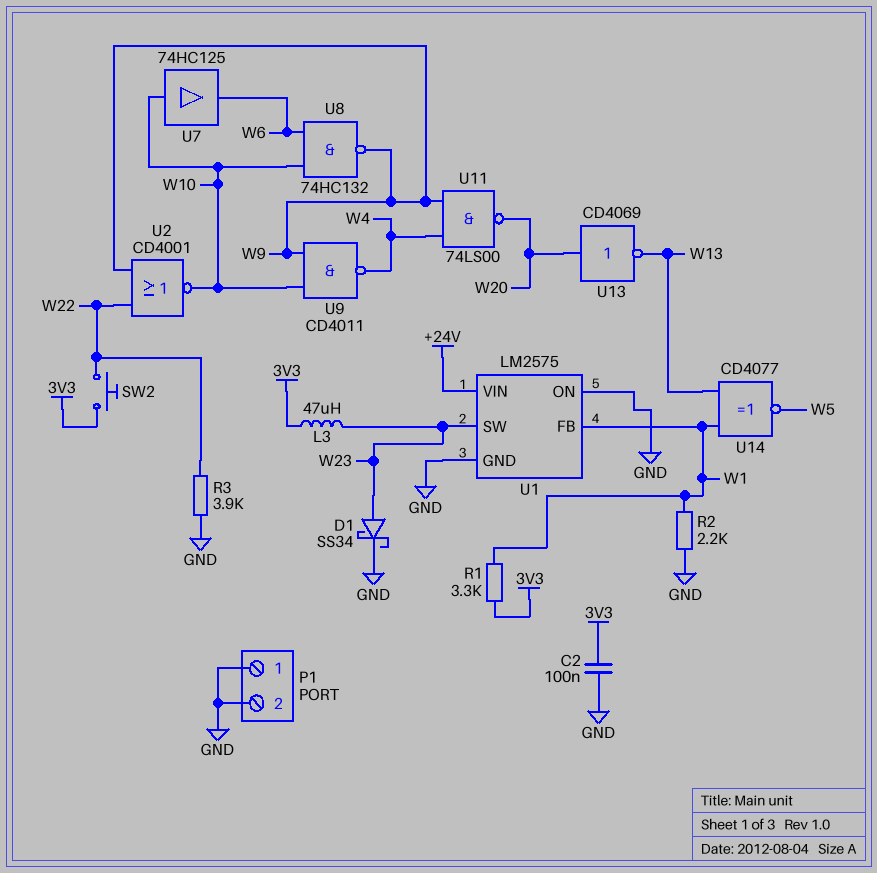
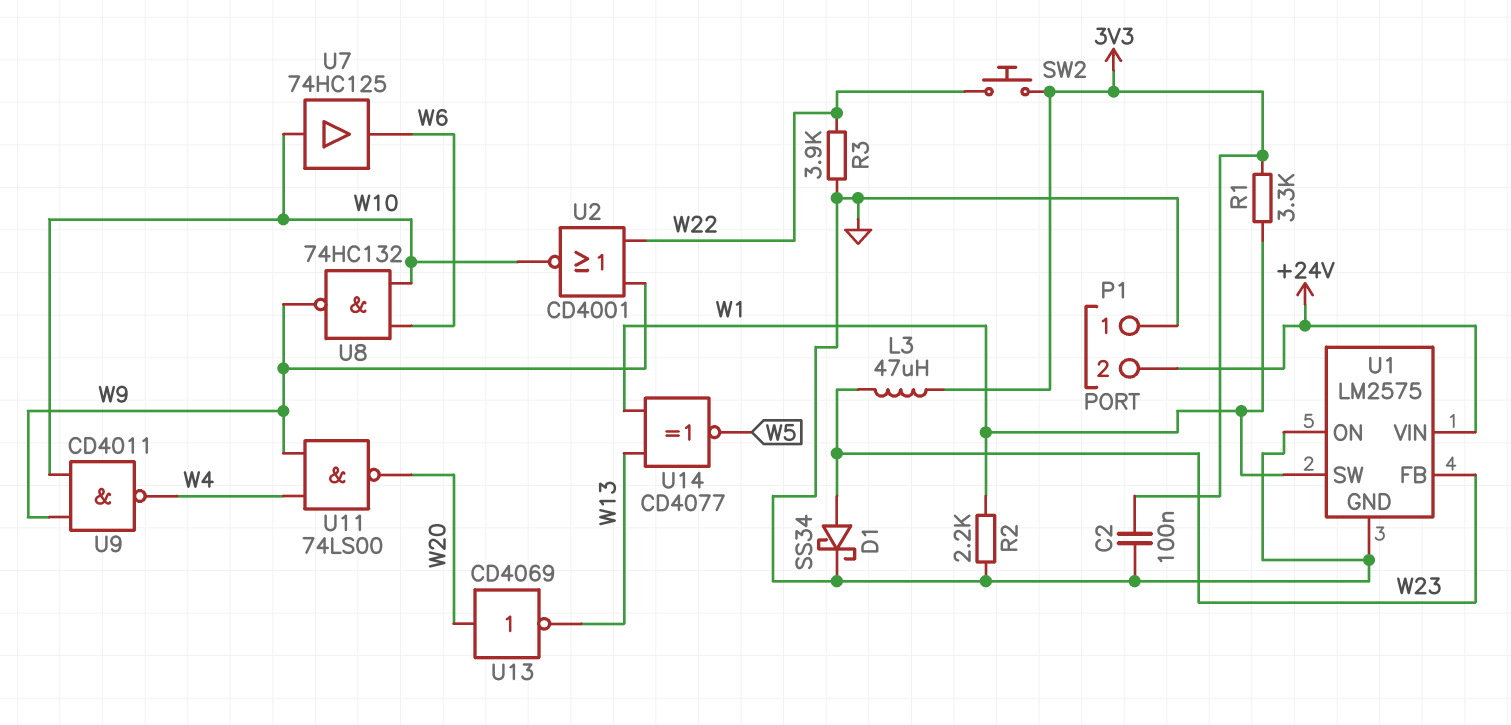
P1 pin 2: GND -> +24V
U1 pin FB: W1 -> W23
U1 pin SW: W23 -> W1

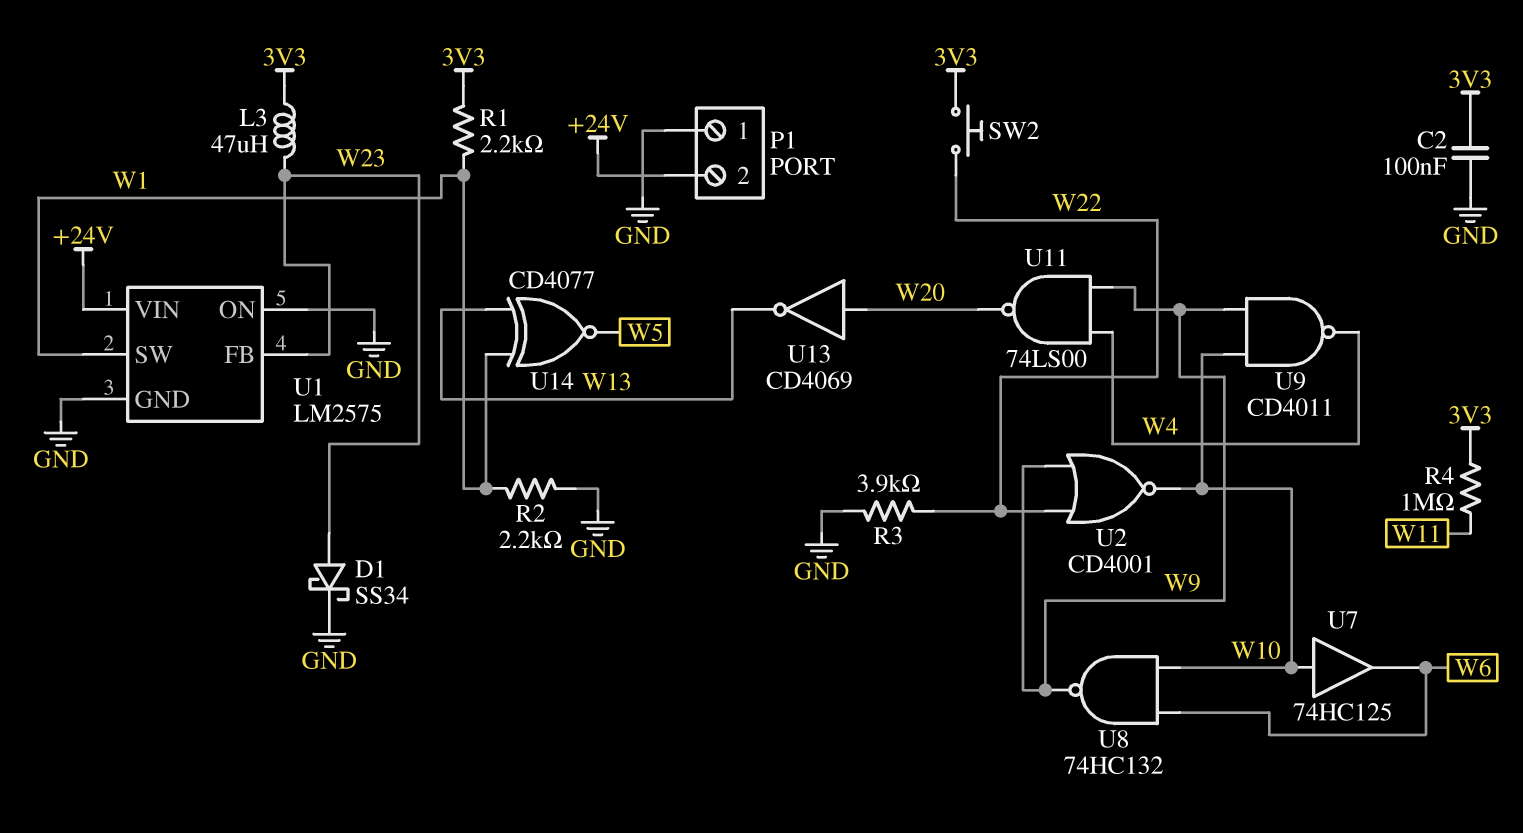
R1: 3.3k (3V3, W1) -> 2.2k (3V3, W1)
R4: none -> 1M (3V3, W11)

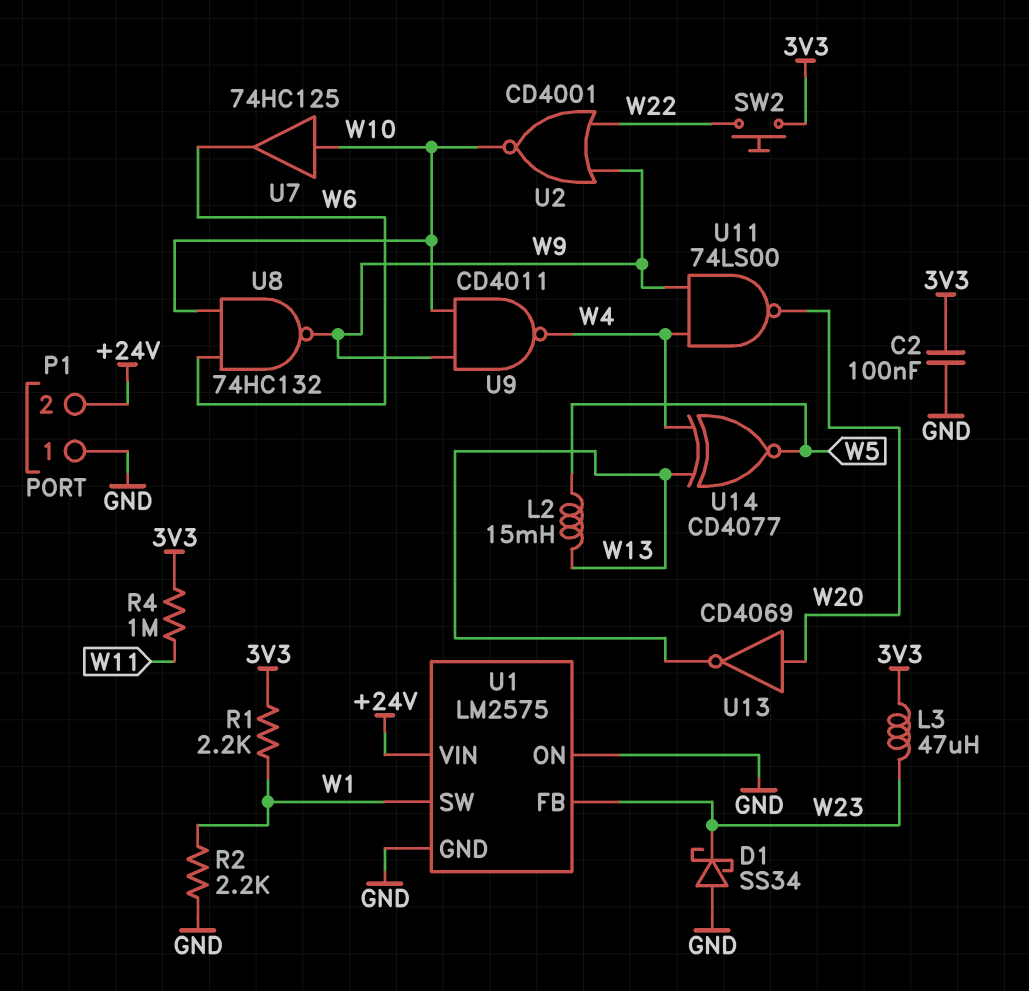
D1: schottky SS34 (A W23, K GND) -> schottky SS34 (A GND, K W23)
L2: none -> 15mH (W5, W13)
R3: 3.9k (GND, W22) -> none
U14: XNOR CD4077 (in W1, in W13, out W5) -> XNOR CD4077 (in W4, in W13, out W5)

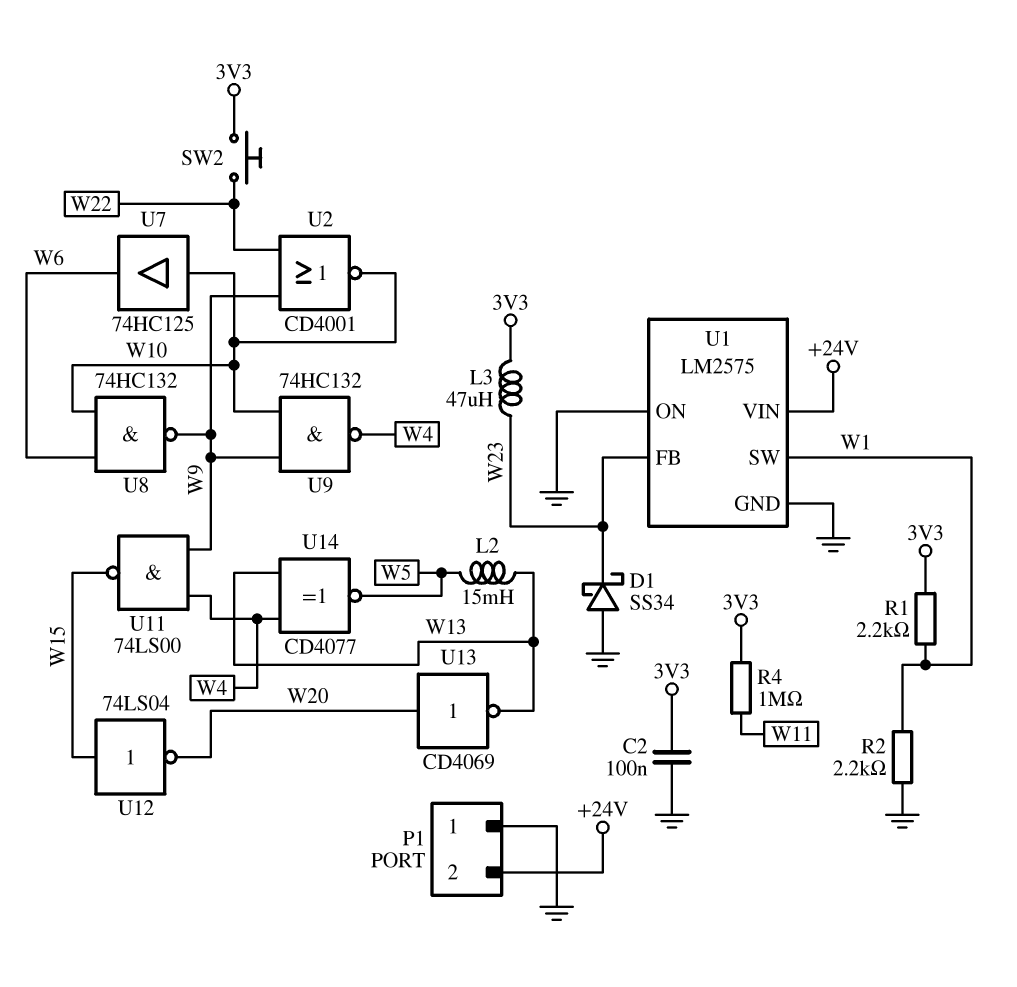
U9: NAND CD4011 (in W9, in W10, out W4) -> NAND 74HC132 (in W9, in W10, out W4)
U11: NAND 74LS00 (in W4, in W9, out W20) -> NAND 74LS00 (in W4, in W9, out W15)
U12: none -> NOT 74LS04 (in W15, out W20)

